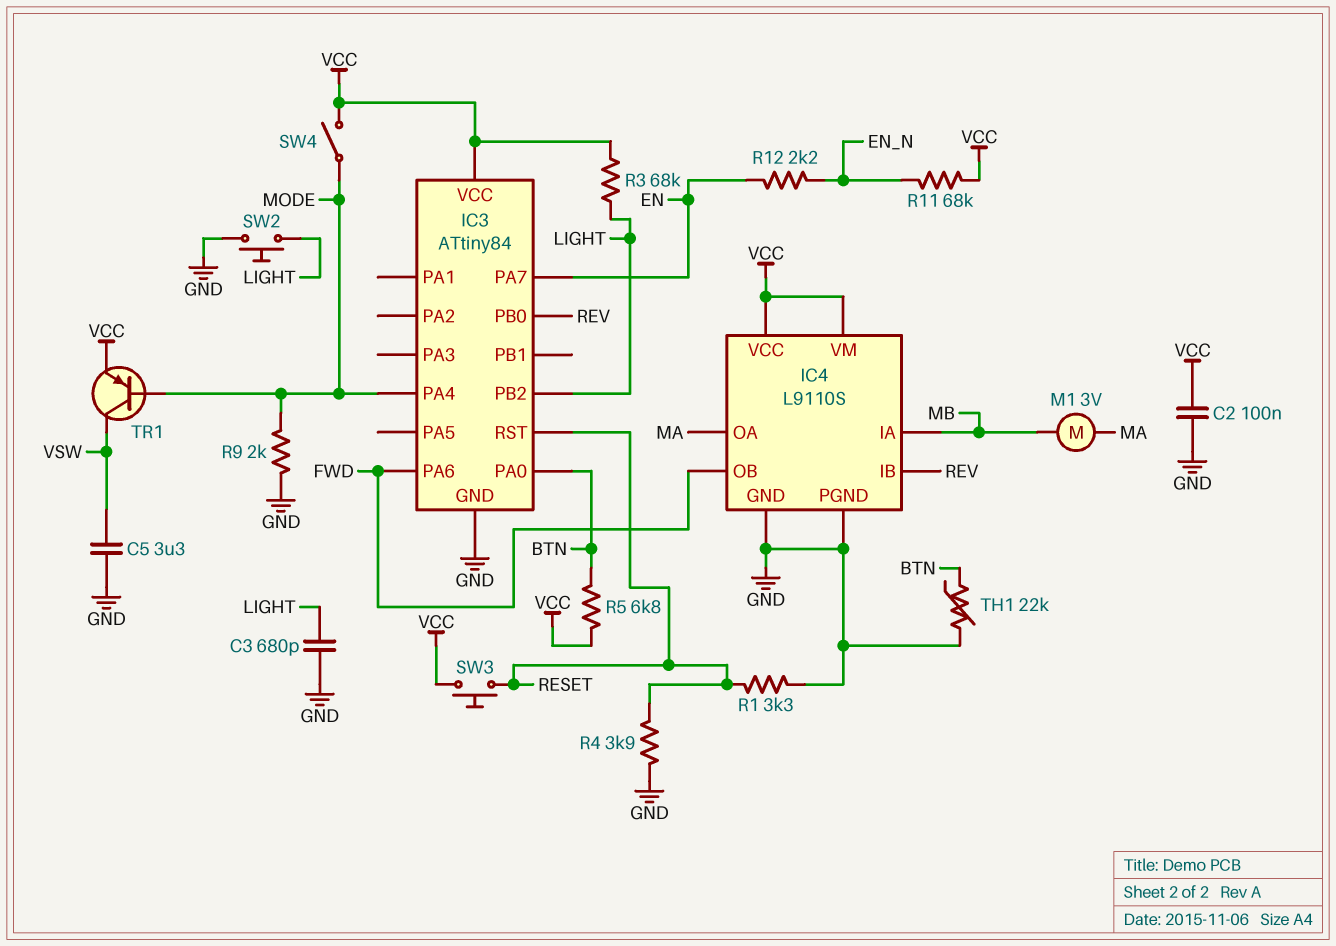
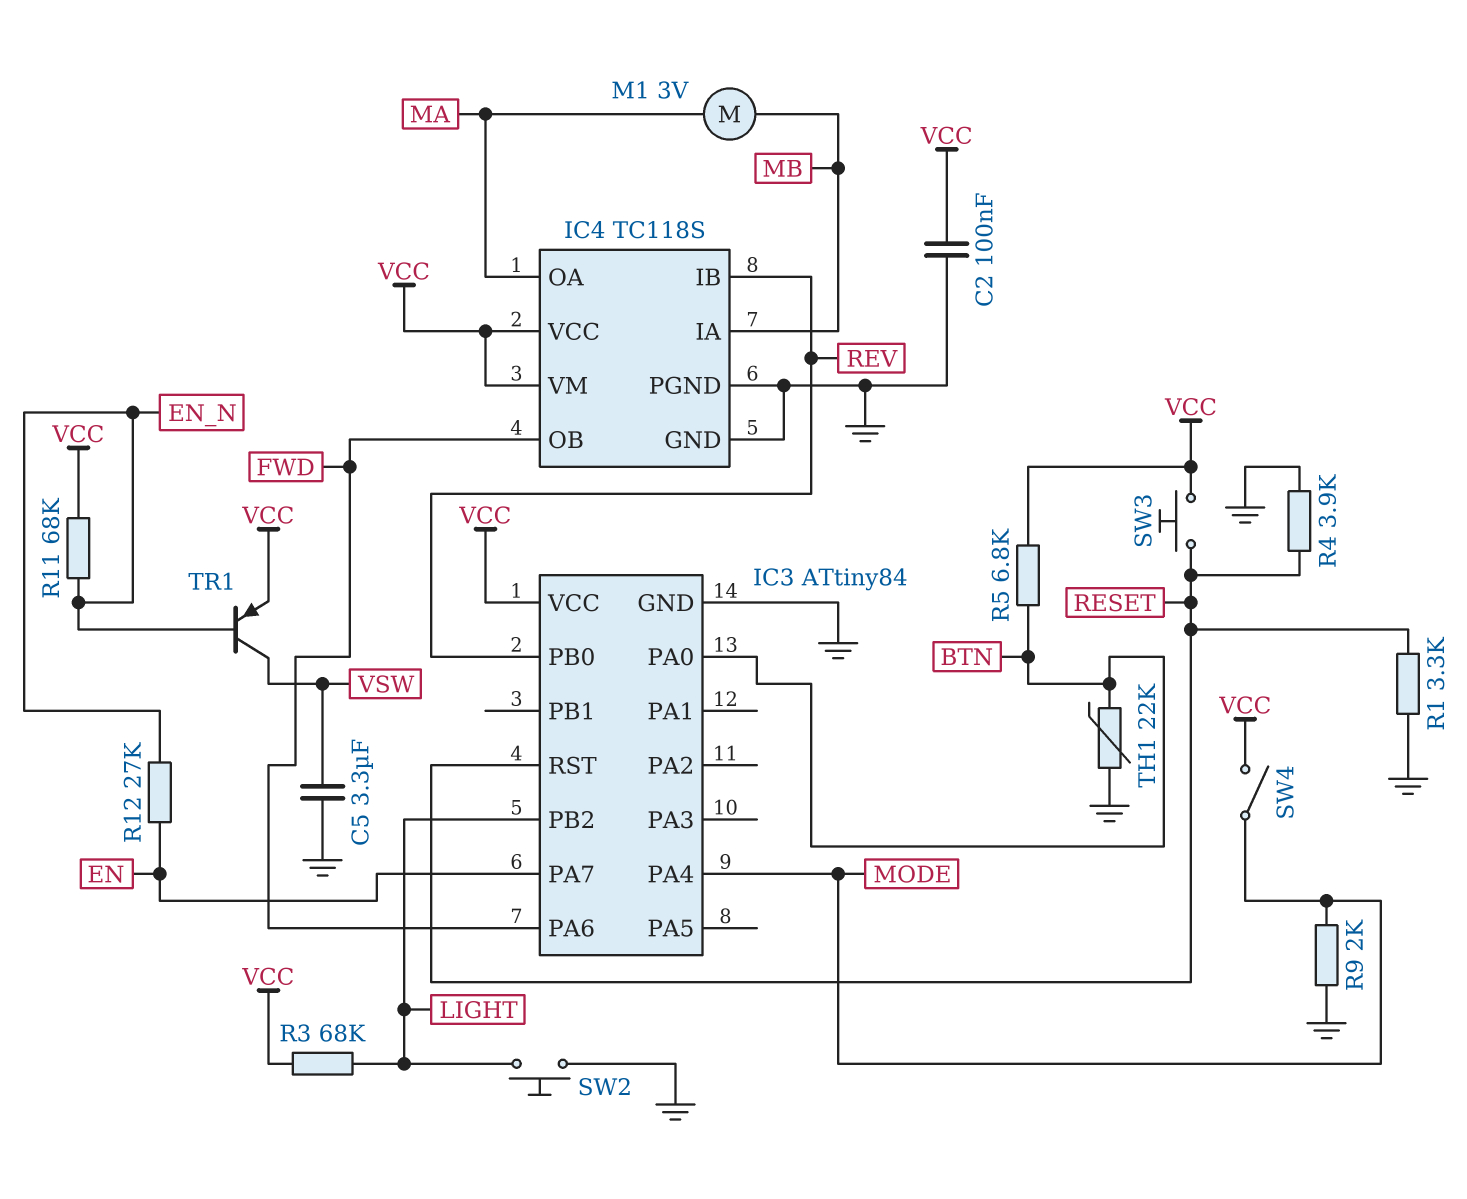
C3: 680pF (GND, LIGHT) -> none
IC4: L9110S -> TC118S
R12: 2.2k (EN, EN_N) -> 27k (EN, EN_N)
TR1: PNP (B MODE, C VSW, E VCC) -> PNP (B EN_N, C VSW, E VCC)

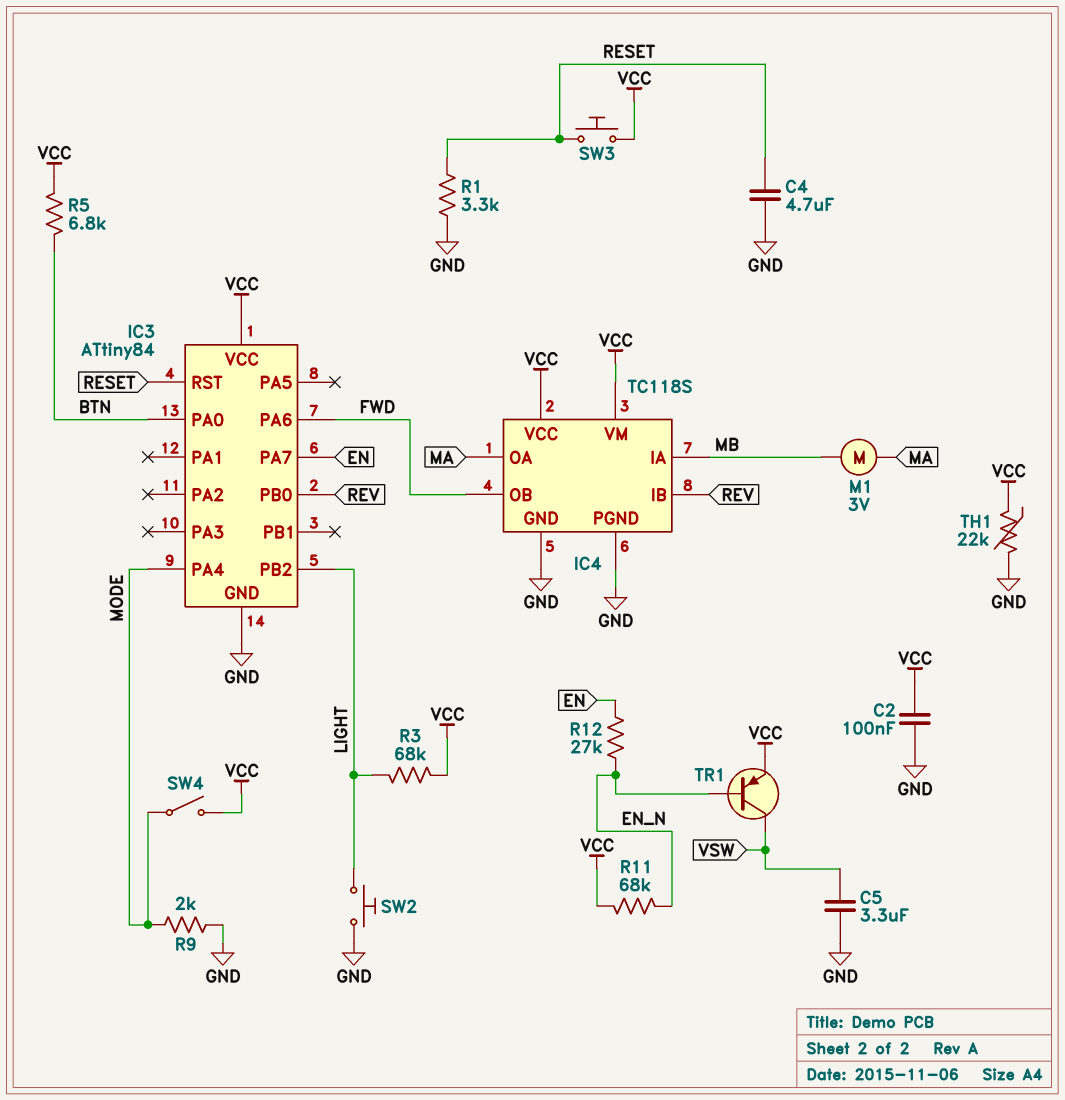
C4: none -> 4.7uF (GND, RESET)
R4: 3.9k (GND, RESET) -> none
TH1: 22k (BTN, GND) -> 22k (GND, VCC)

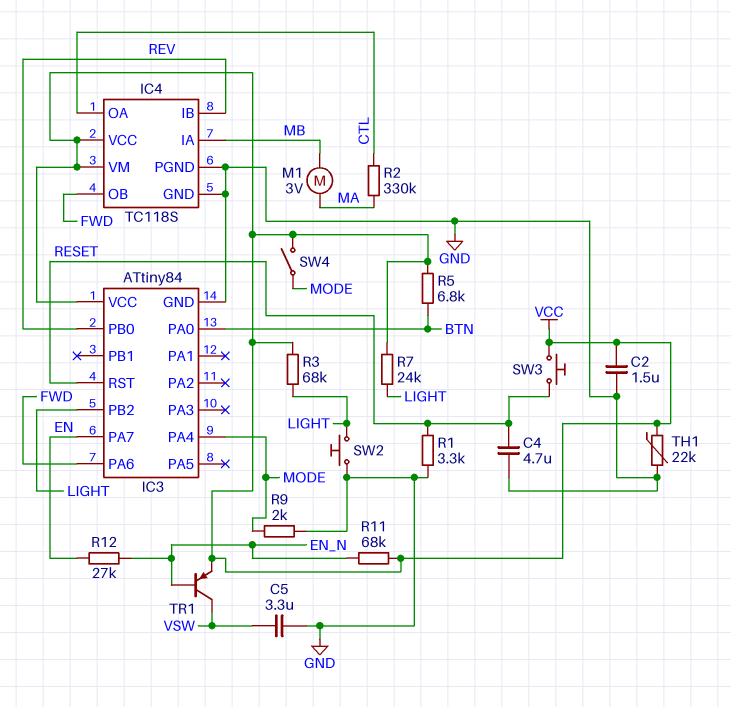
C2: 100nF (GND, VCC) -> 1.5uF (GND, VCC)
IC4 pin OA: MA -> CTL
R2: none -> 330k (CTL, MA)
R7: none -> 24k (LIGHT, VCC)

